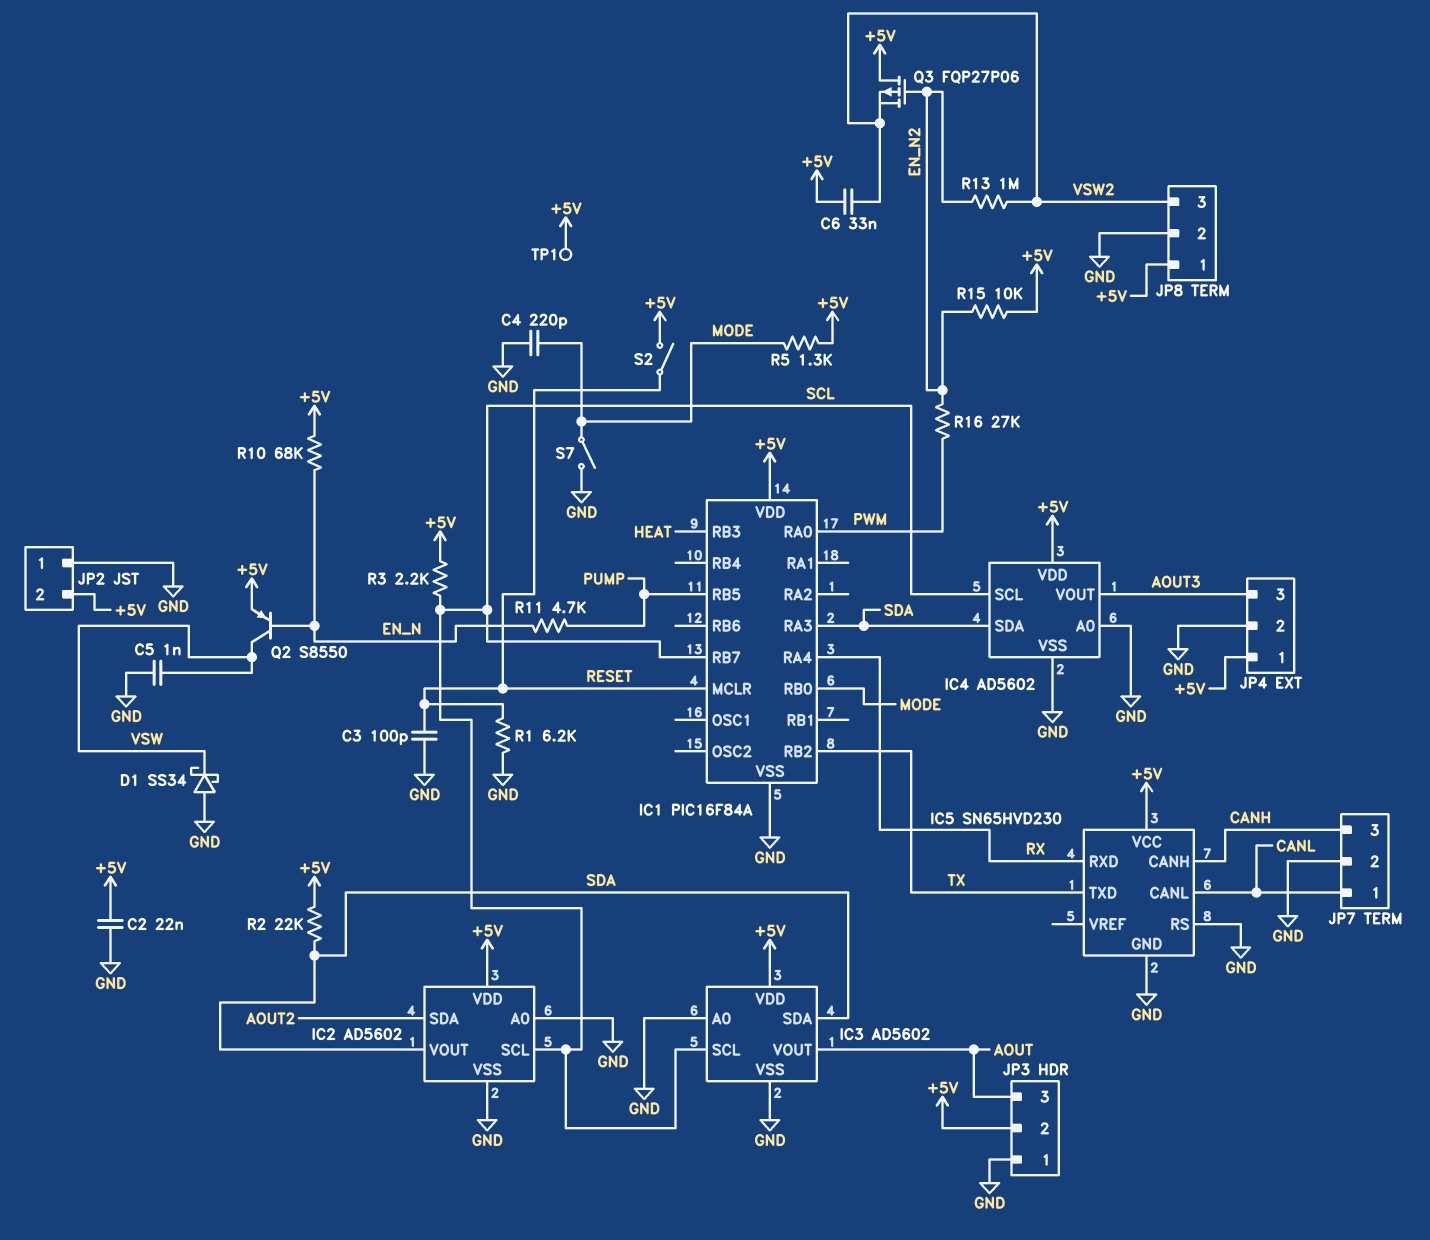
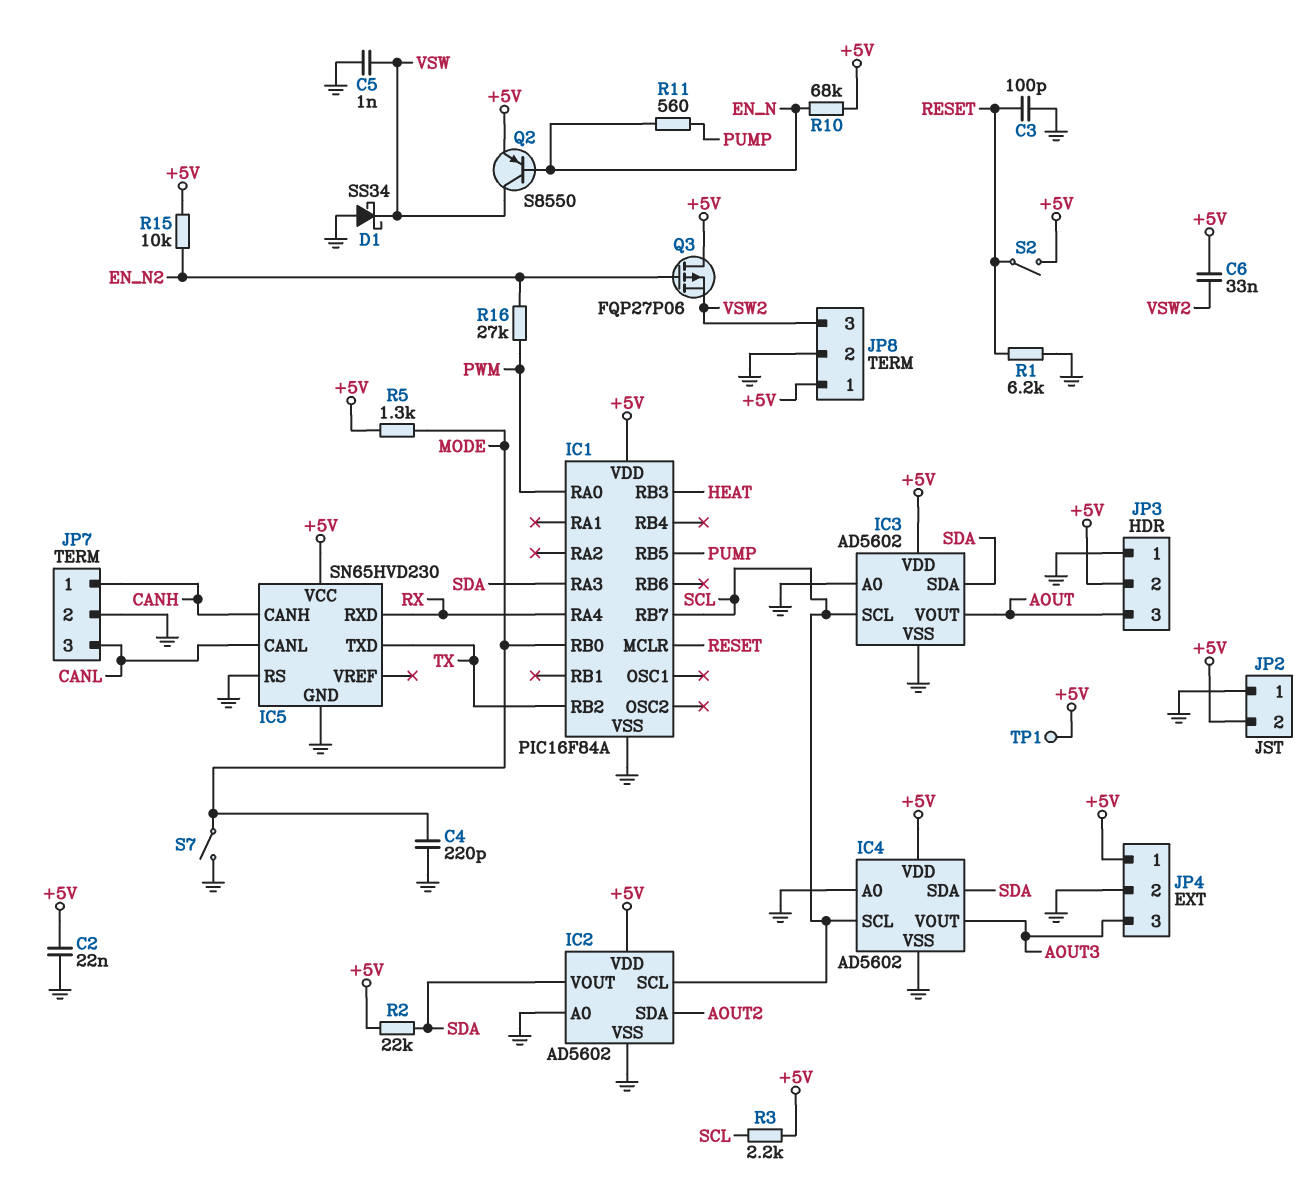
JP7 pin 1: CANL -> CANH
JP7 pin 3: CANH -> CANL
R11: 4.7k (EN_N, PUMP) -> 560 (EN_N, PUMP)
R13: 1M (EN_N2, VSW2) -> none

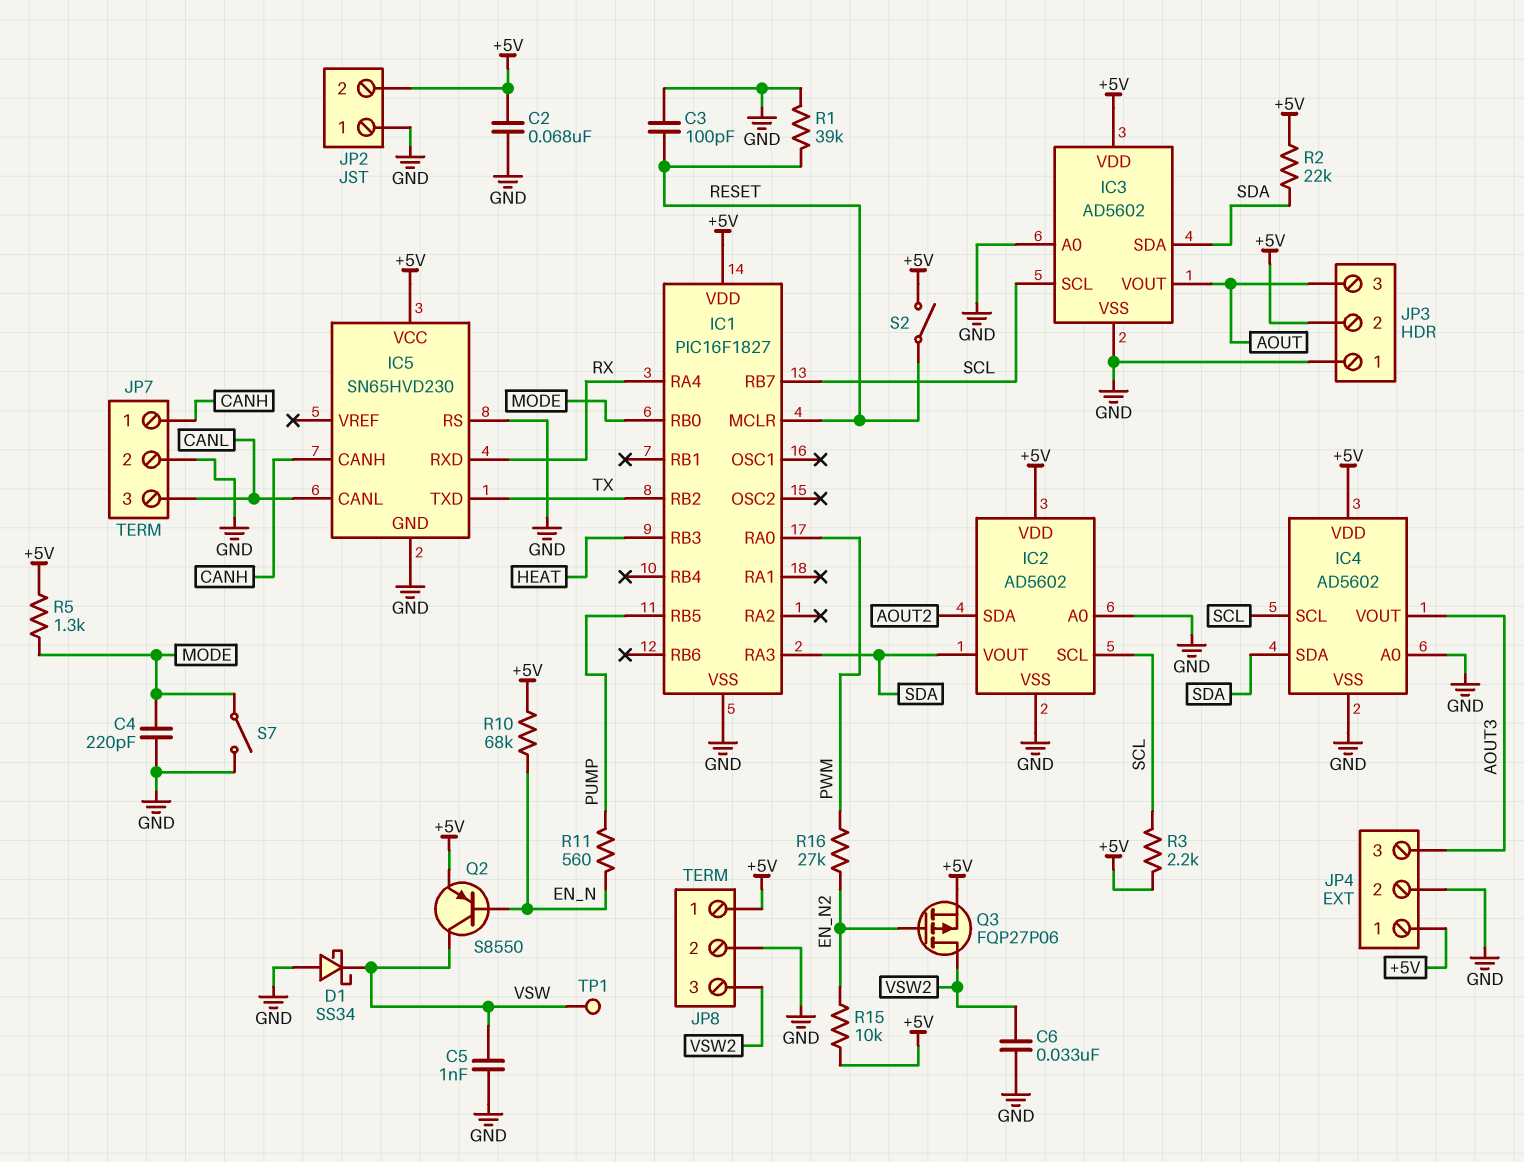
C2: 22nF (+5V, GND) -> 68nF (+5V, GND)
C6: 33nF (+5V, VSW2) -> 33nF (GND, VSW2)
IC1: PIC16F84A -> PIC16F1827
Q3: PMOS FQP27P06 (G EN_N2, D +5V, S VSW2) -> PMOS FQP27P06 (G EN_N2, D VSW2, S +5V)
R1: 6.2k (GND, RESET) -> 39k (GND, RESET)
TP1: test point (+5V) -> test point (VSW)

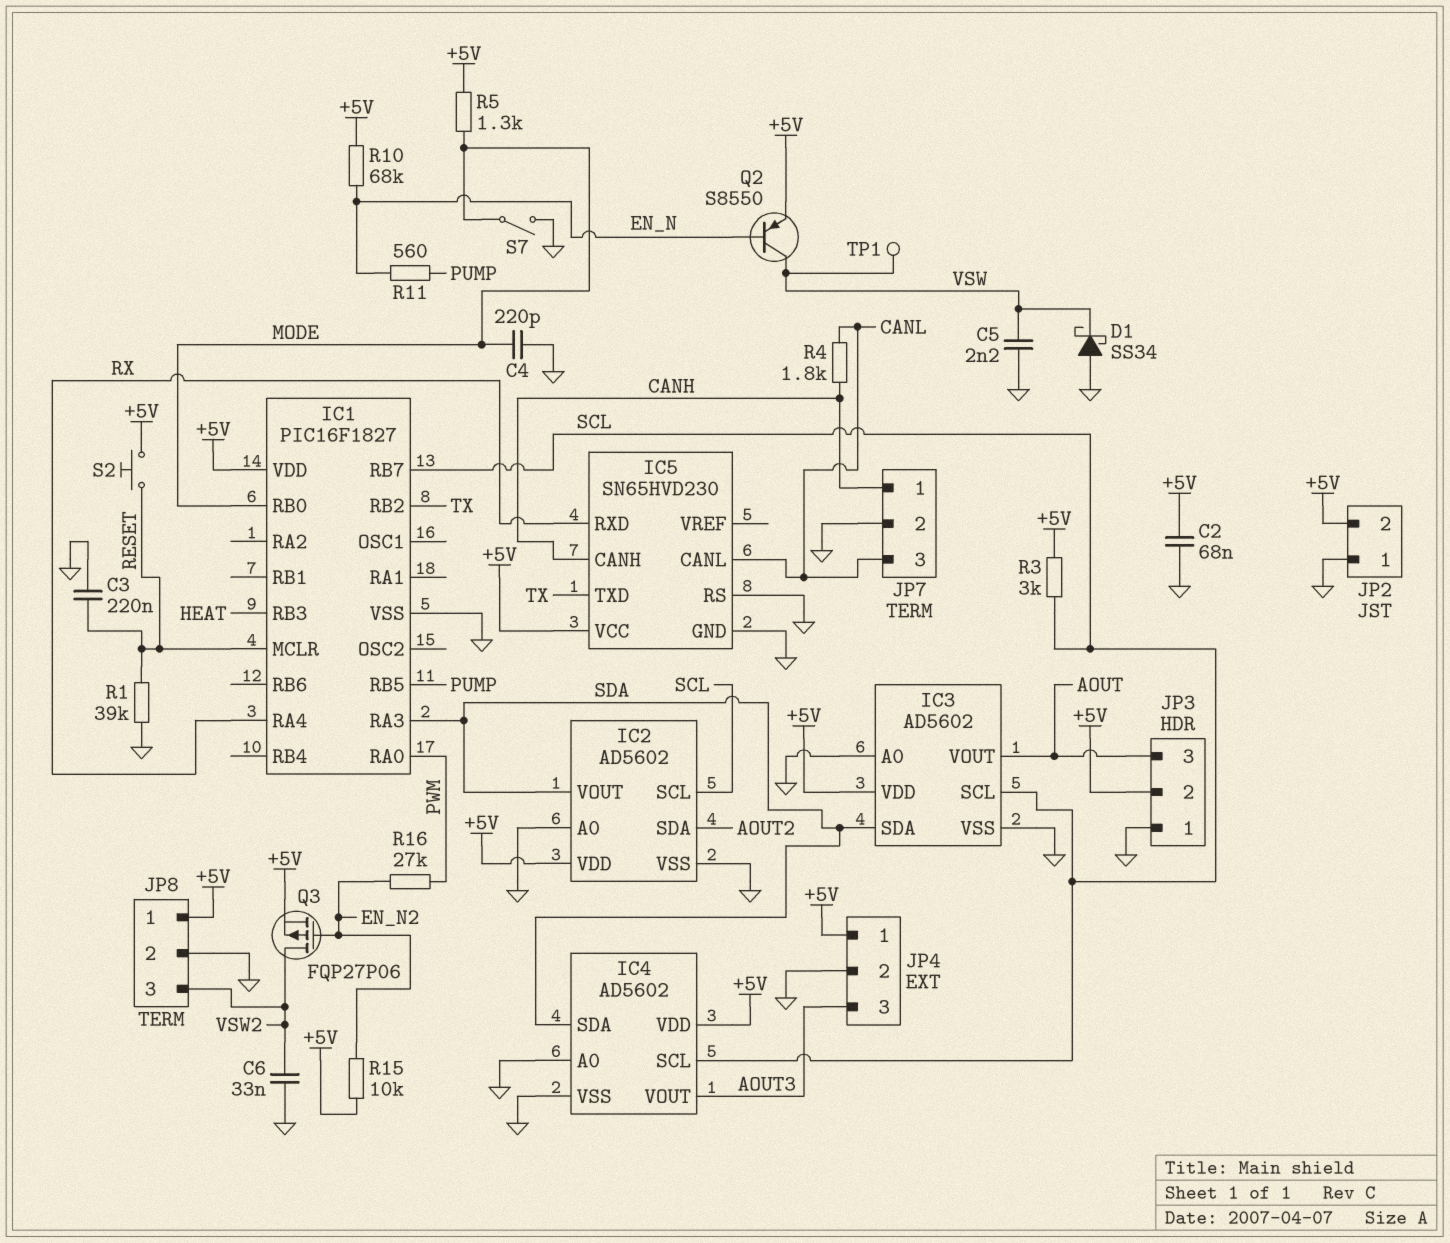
C3: 100pF (GND, RESET) -> 220nF (GND, RESET)
C5: 1nF (GND, VSW) -> 2.2nF (GND, VSW)
R2: 22k (+5V, SDA) -> none
R3: 2.2k (+5V, SCL) -> 3k (+5V, SCL)
R4: none -> 1.8k (CANH, CANL)
S2: switch (+5V, RESET) -> button (+5V, RESET)

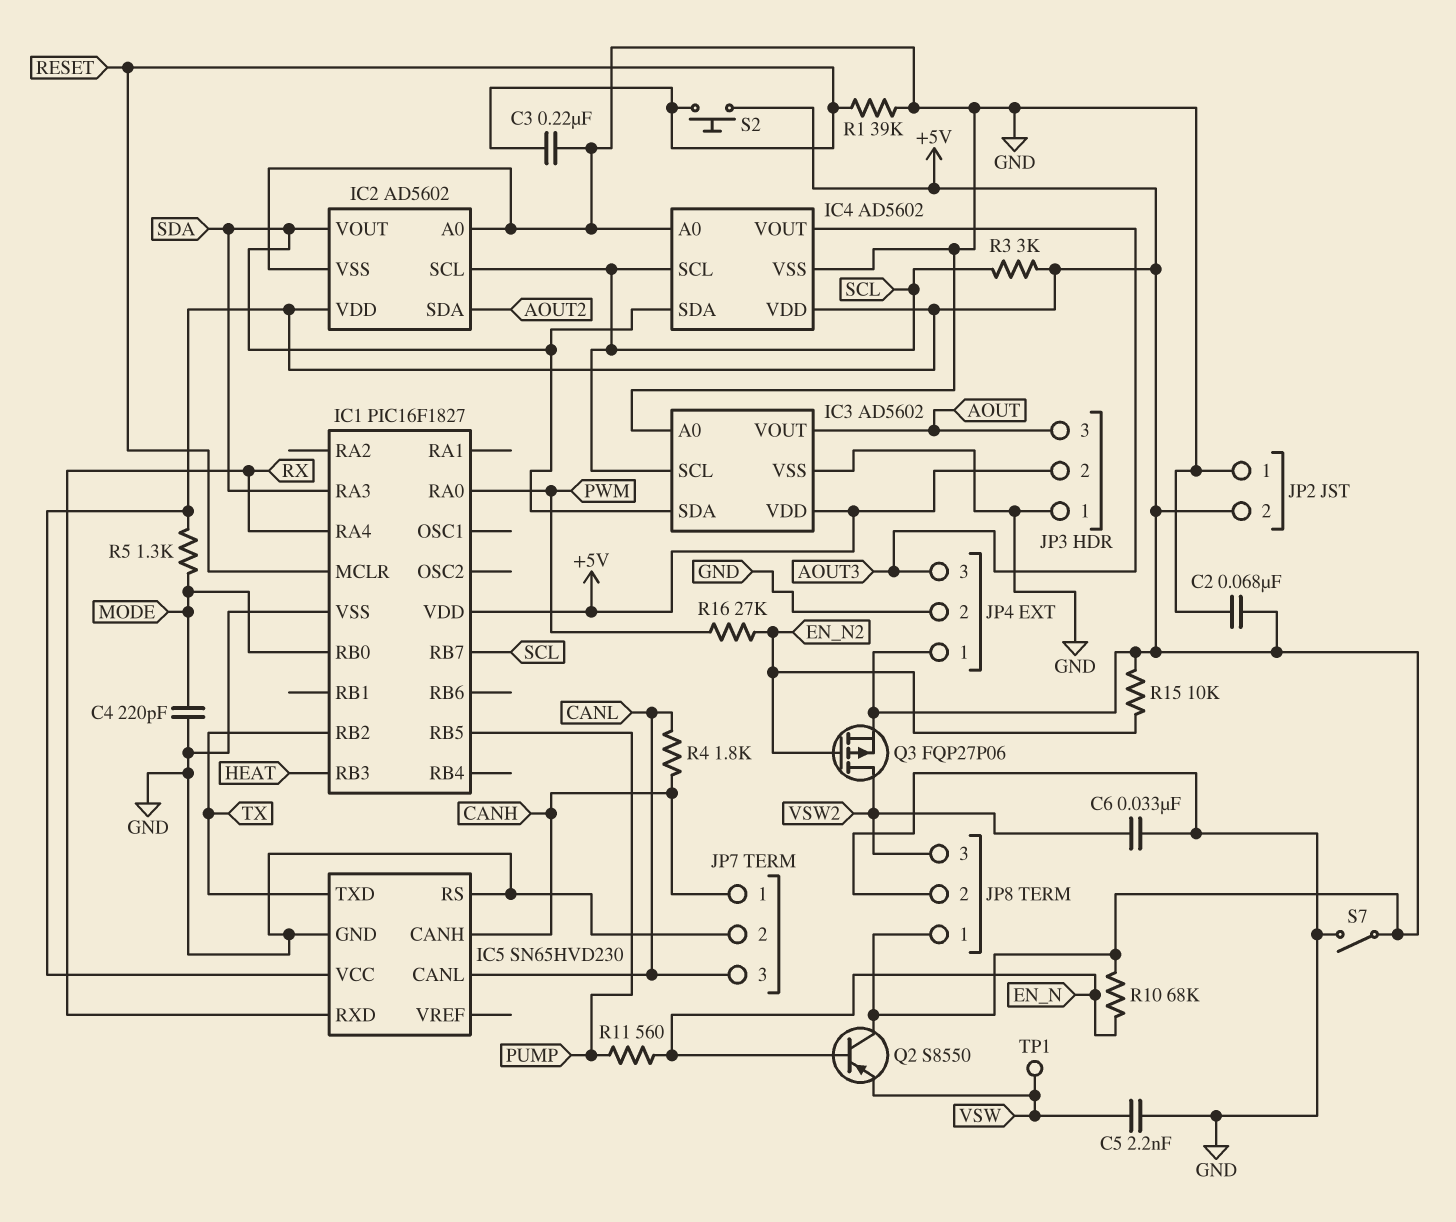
D1: schottky SS34 (A GND, K VSW) -> none
Q2: PNP S8550 (B EN_N, C VSW, E +5V) -> PNP S8550 (B EN_N, C +5V, E VSW)
S7: switch (GND, MODE) -> switch (+5V, GND)

